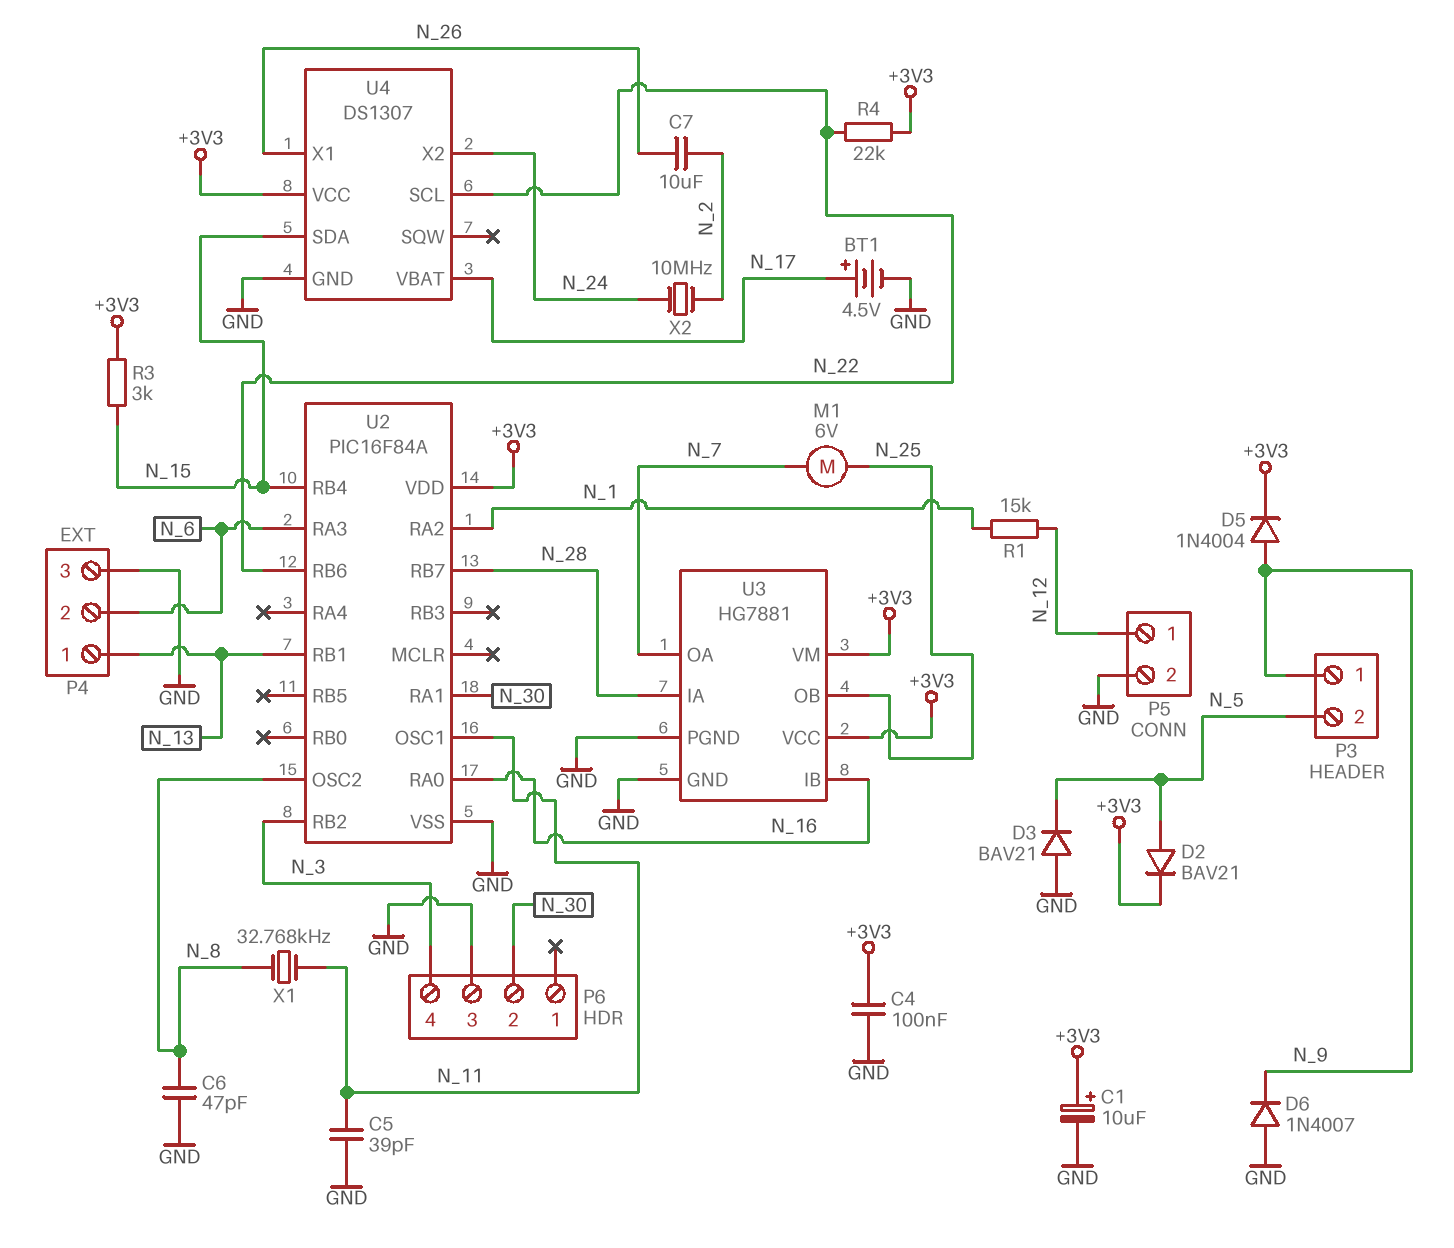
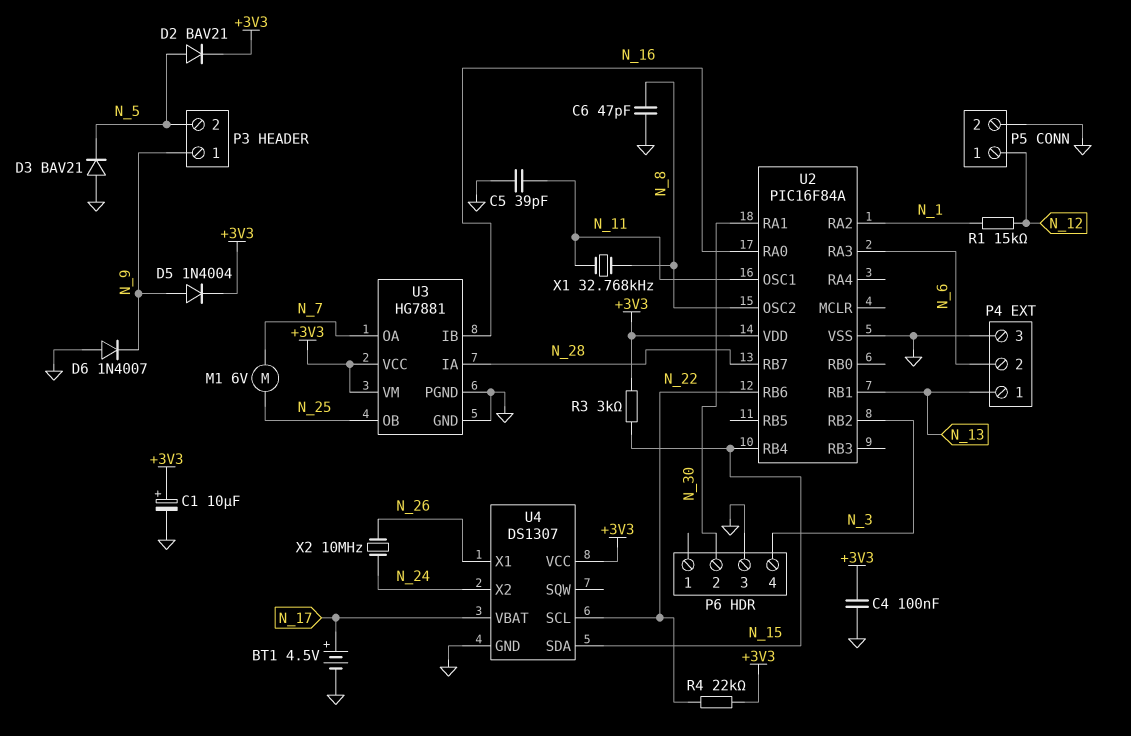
C7: 10uF (N_2, N_26) -> none
X2: 10MHz (N_2, N_24) -> 10MHz (N_24, N_26)

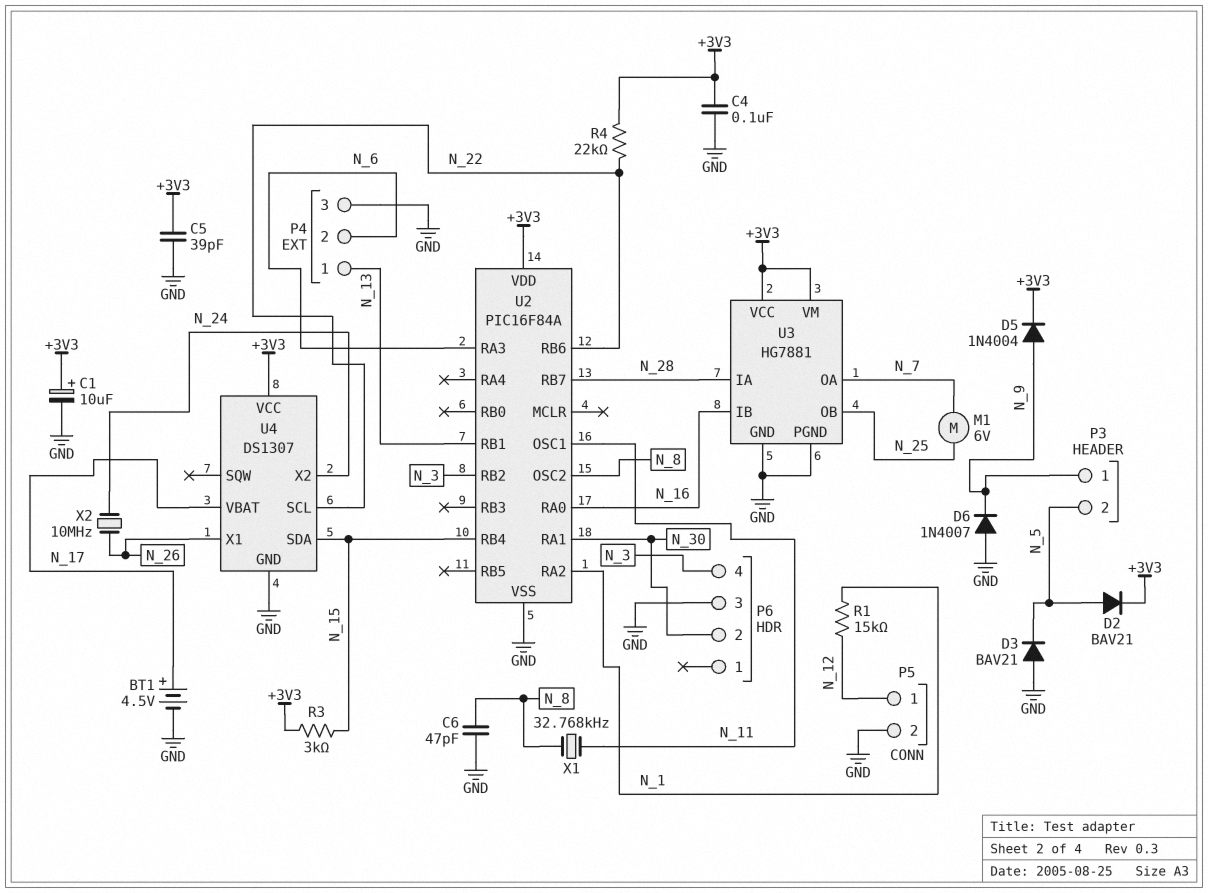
C5: 39pF (GND, N_11) -> 39pF (+3V3, GND)

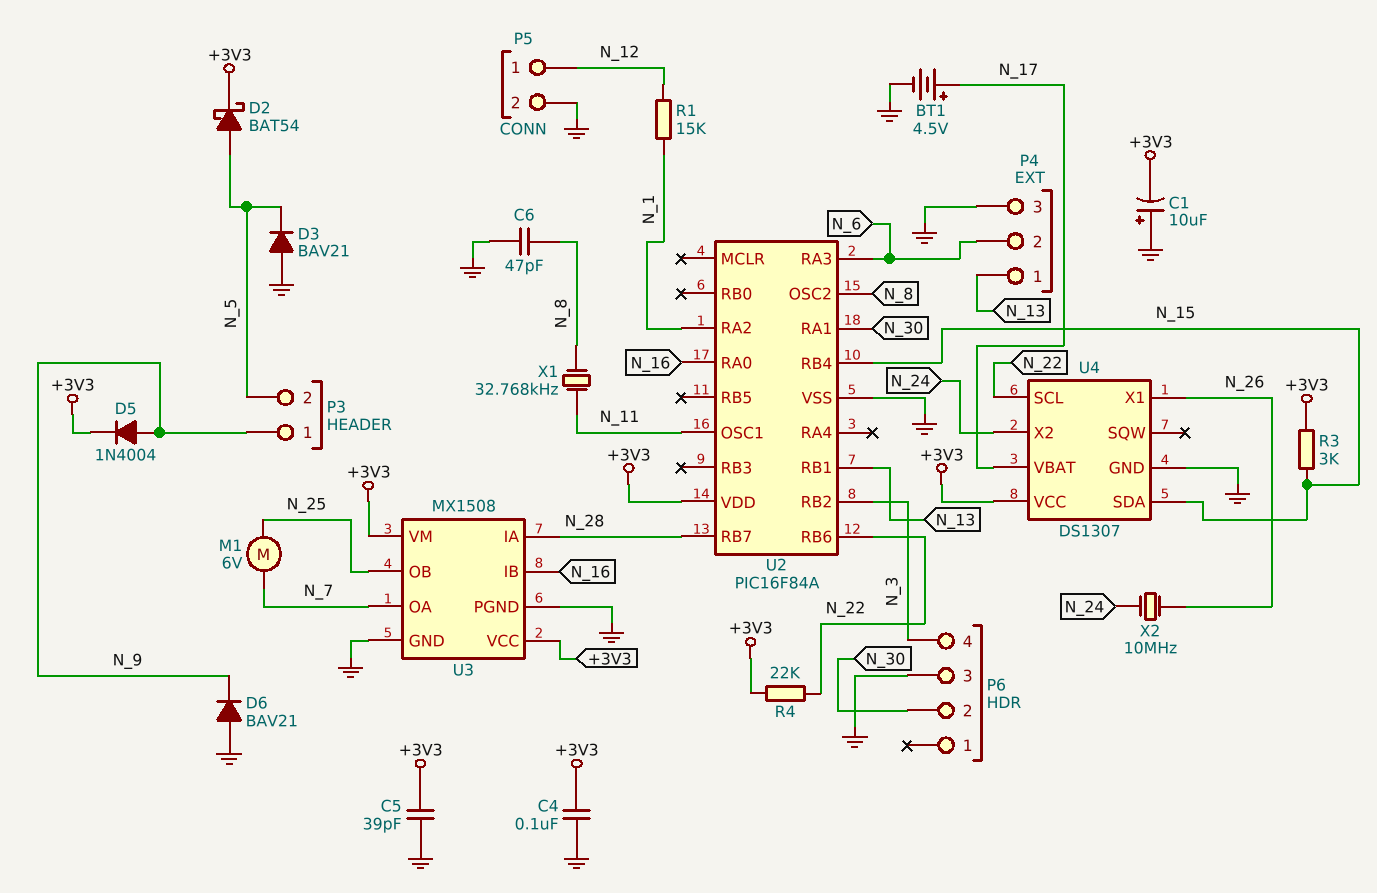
C1: 10uF (plus +3V3, minus GND) -> 10uF (plus GND, minus +3V3)
D2: diode BAV21 (A N_5, K +3V3) -> schottky BAT54 (A N_5, K +3V3)
D6: diode 1N4007 (A GND, K N_9) -> diode BAV21 (A GND, K N_9)
U3: HG7881 -> MX1508

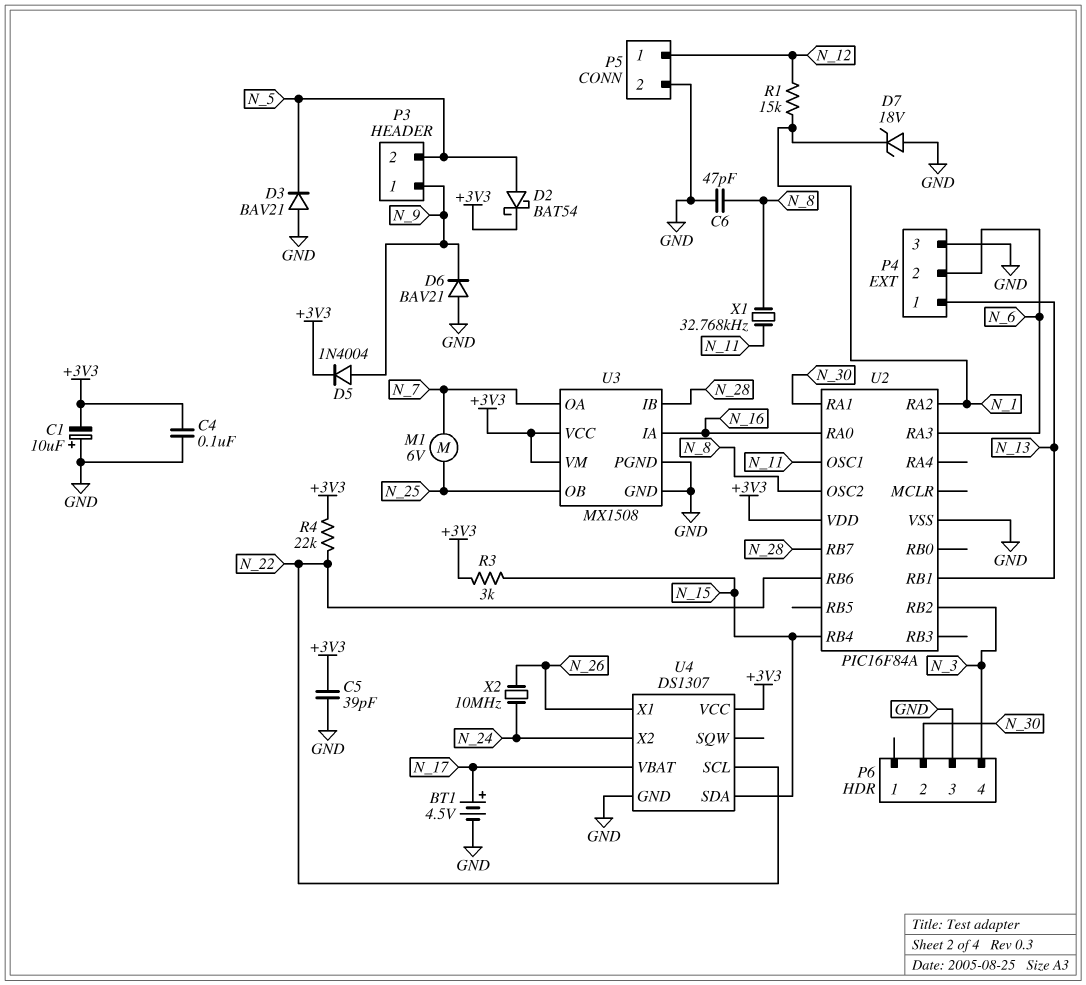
D7: none -> zener 18V (A GND, K N_1)
U3 pin IA: N_28 -> N_16
U3 pin IB: N_16 -> N_28

